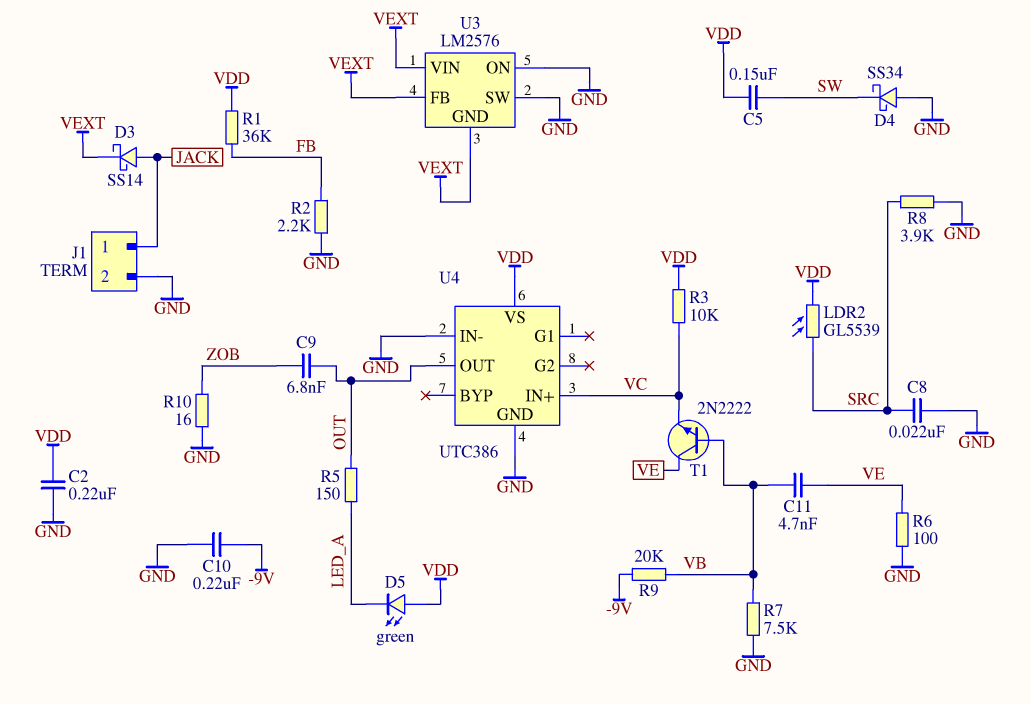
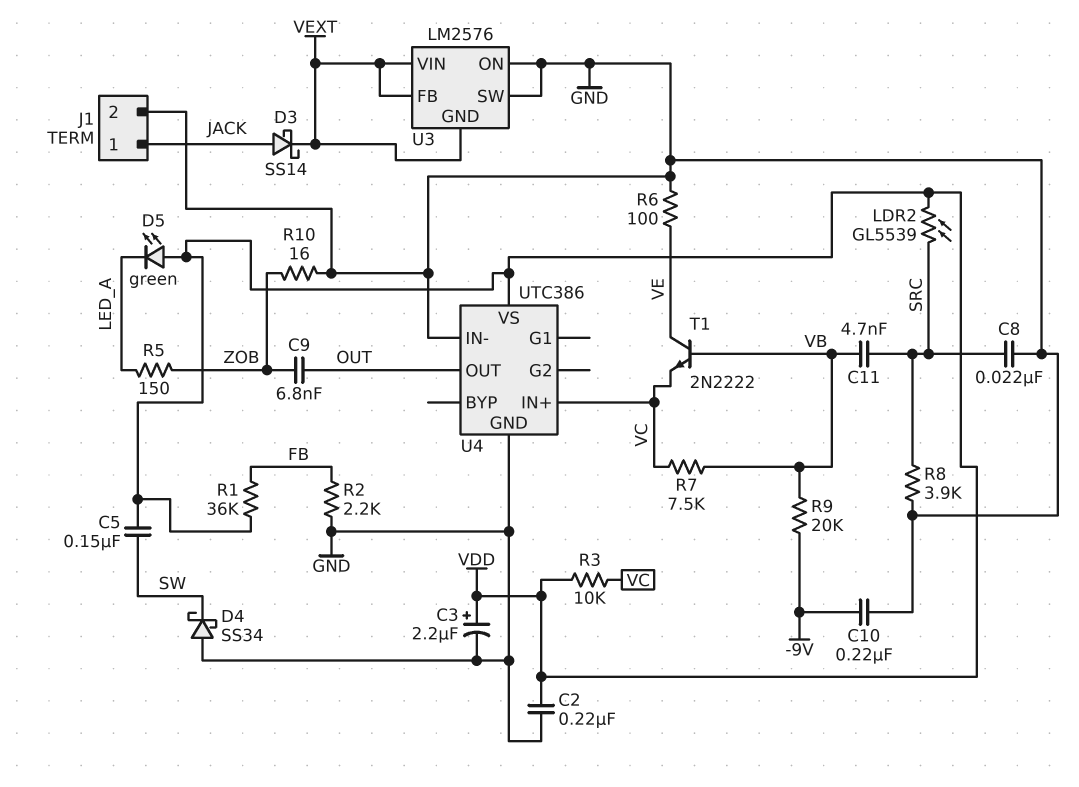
C3: none -> 2.2uF (plus VDD, minus GND)
C11: 4.7nF (VB, VE) -> 4.7nF (SRC, VB)
R5: 150 (LED_A, OUT) -> 150 (LED_A, ZOB)
R7: 7.5k (GND, VB) -> 7.5k (VB, VC)

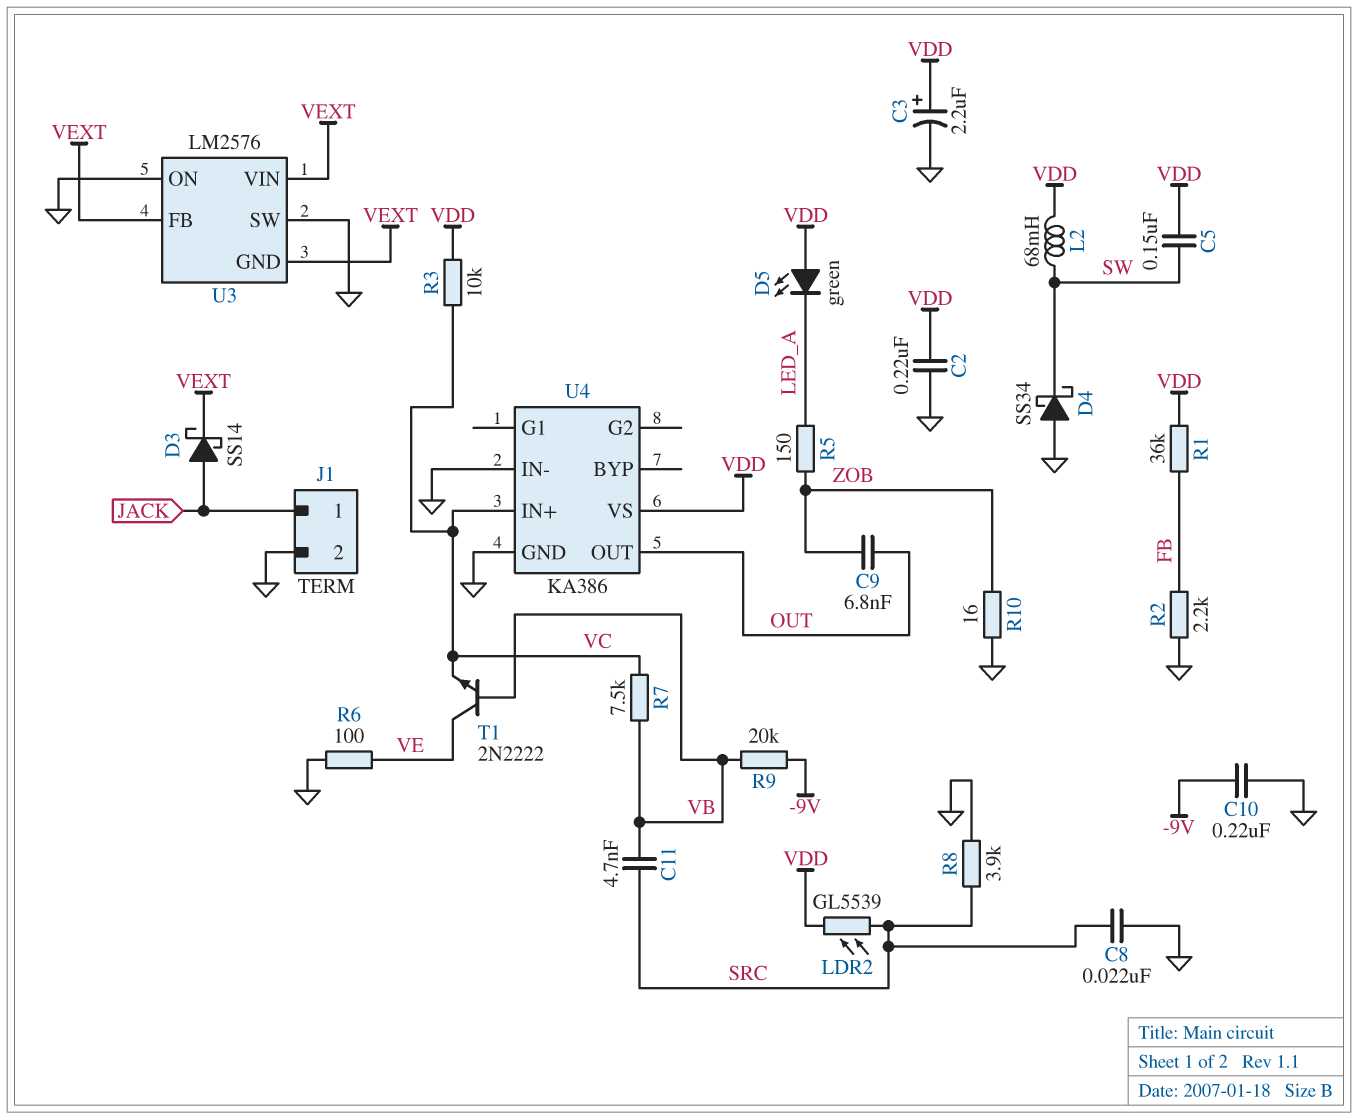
L2: none -> 68mH (SW, VDD)
U4: UTC386 -> KA386

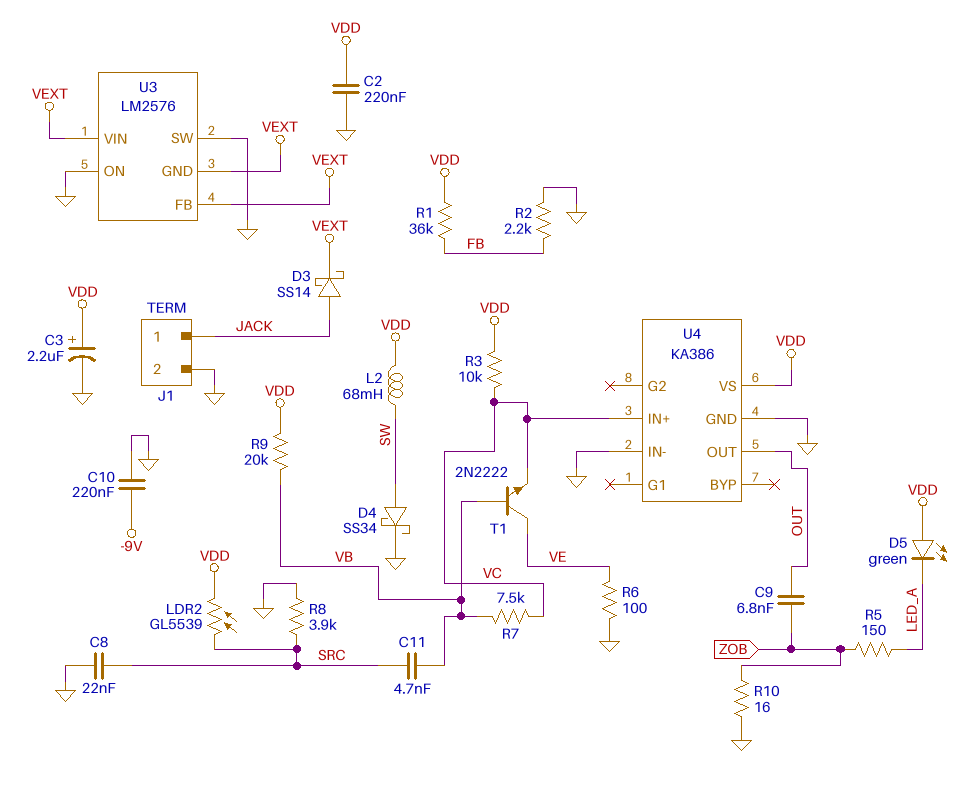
C5: 150nF (SW, VDD) -> none
D4: schottky SS34 (A GND, K SW) -> schottky SS34 (A SW, K GND)
R9: 20k (-9V, VB) -> 20k (VB, VDD)

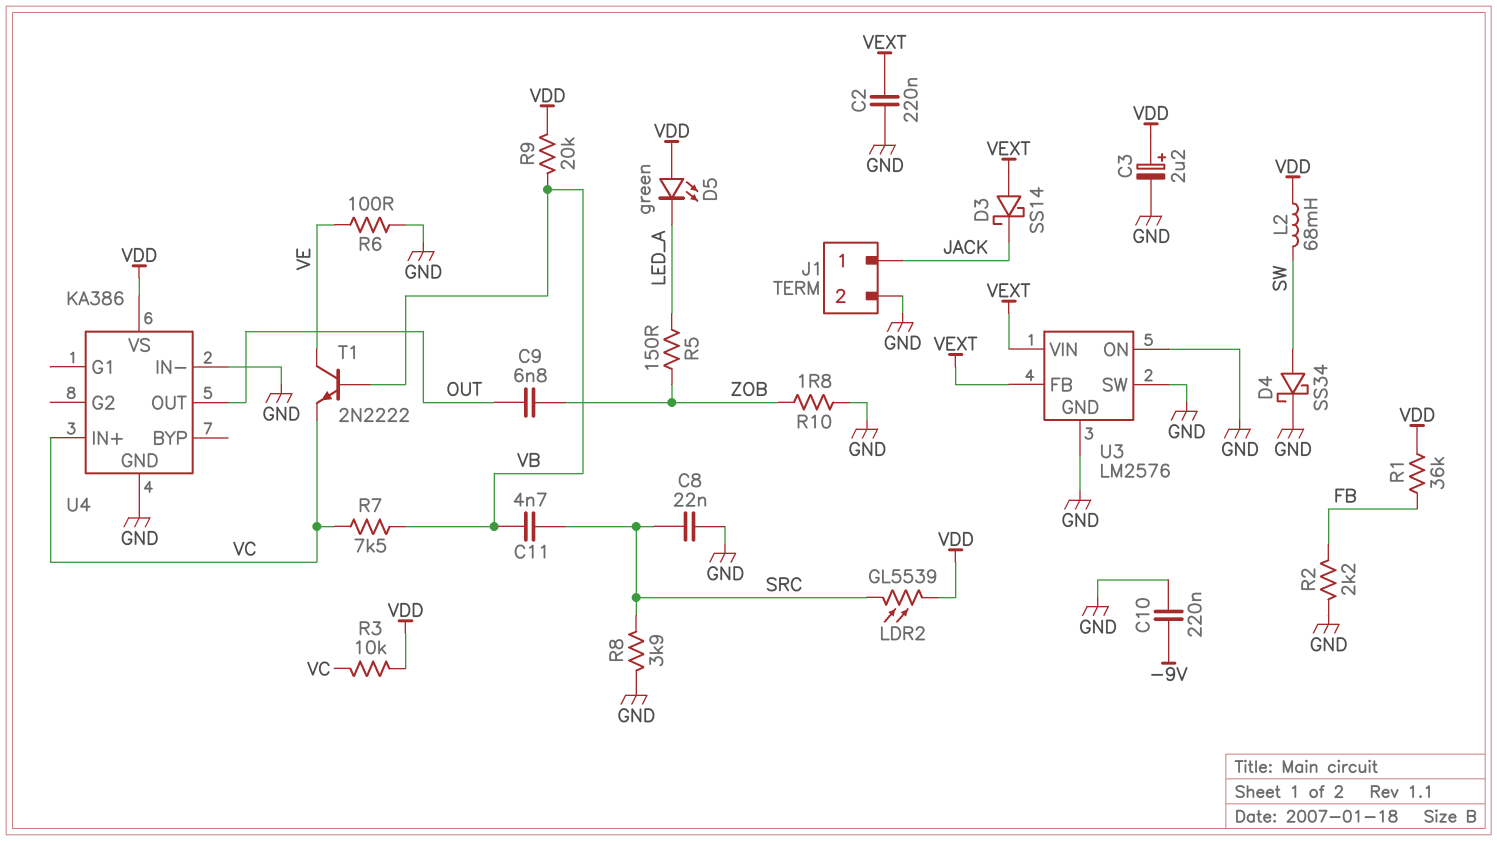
C2: 220nF (GND, VDD) -> 220nF (GND, VEXT)
D3: schottky SS14 (A JACK, K VEXT) -> schottky SS14 (A VEXT, K JACK)
R10: 16 (GND, ZOB) -> 1.8 (GND, ZOB)
U3 pin GND: VEXT -> GND

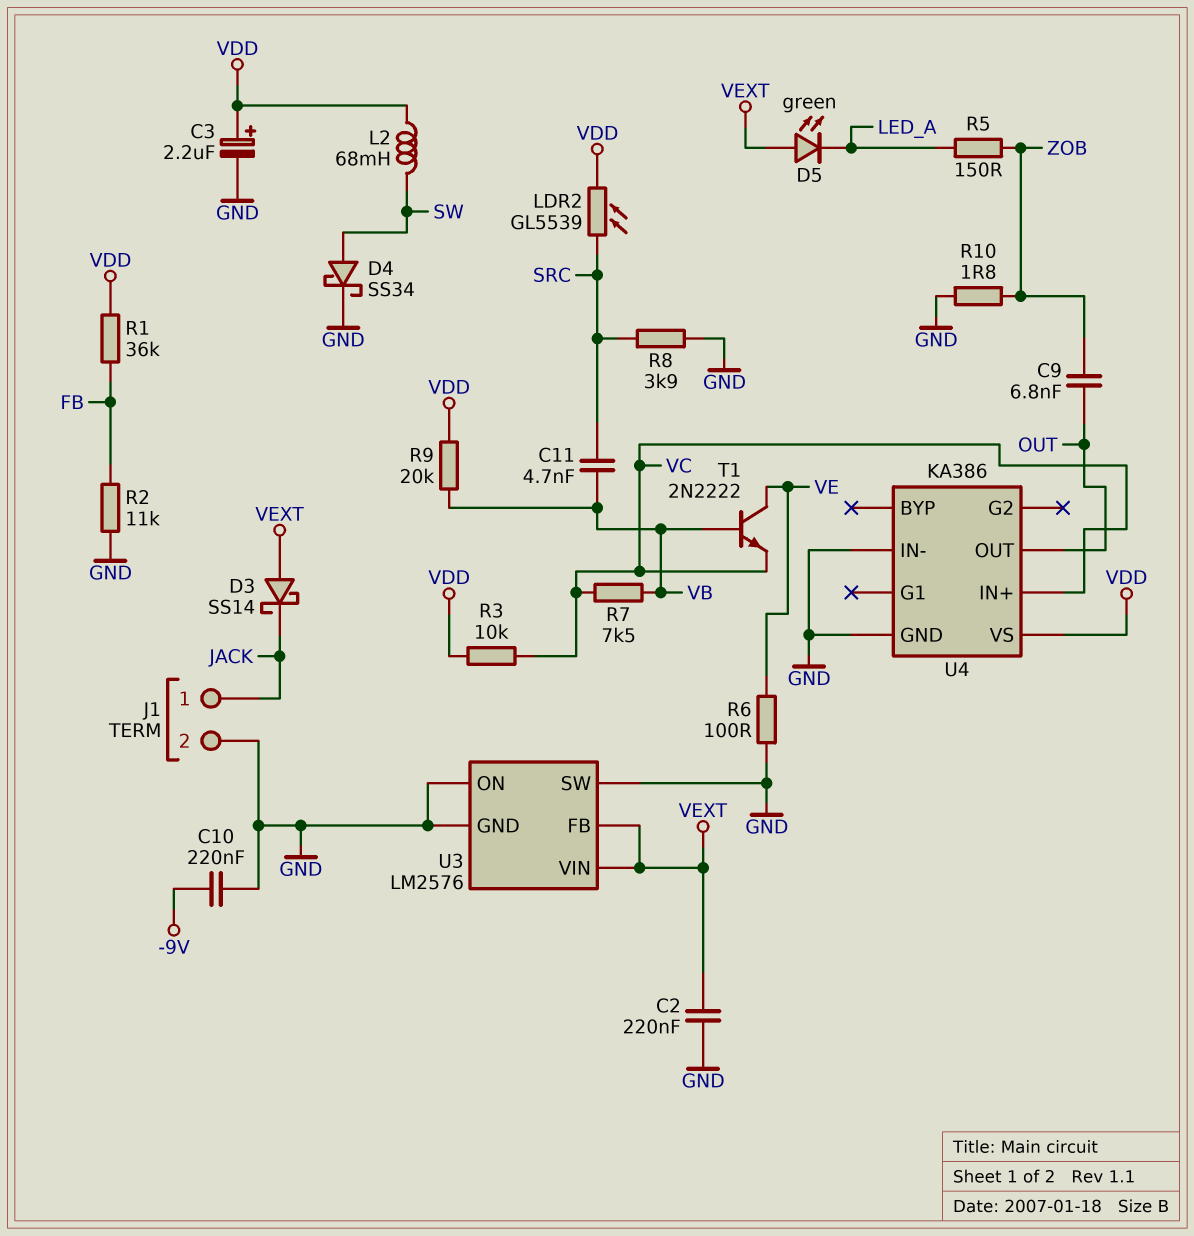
C8: 22nF (GND, SRC) -> none
D5: LED green (A VDD, K LED_A) -> LED green (A VEXT, K LED_A)
R2: 2.2k (FB, GND) -> 11k (FB, GND)

